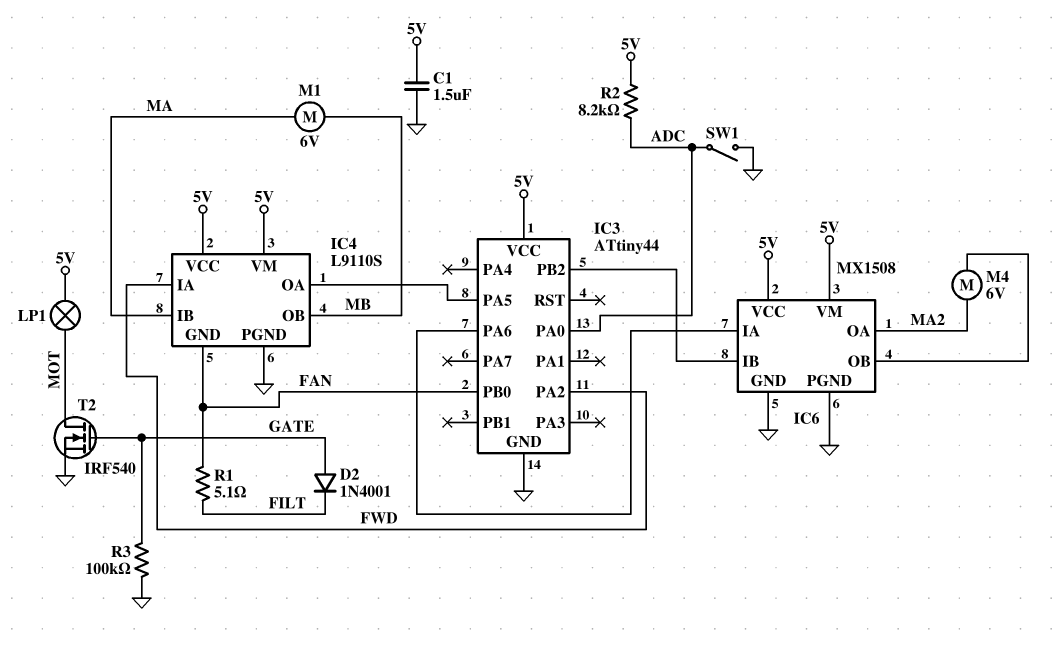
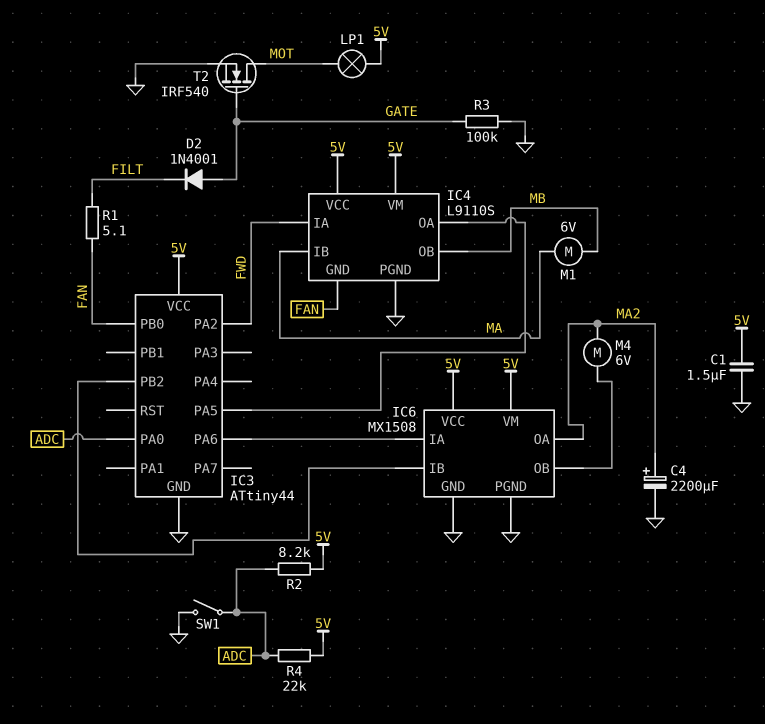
C4: none -> 2200uF (plus MA2, minus GND)
R4: none -> 22k (5V, ADC)

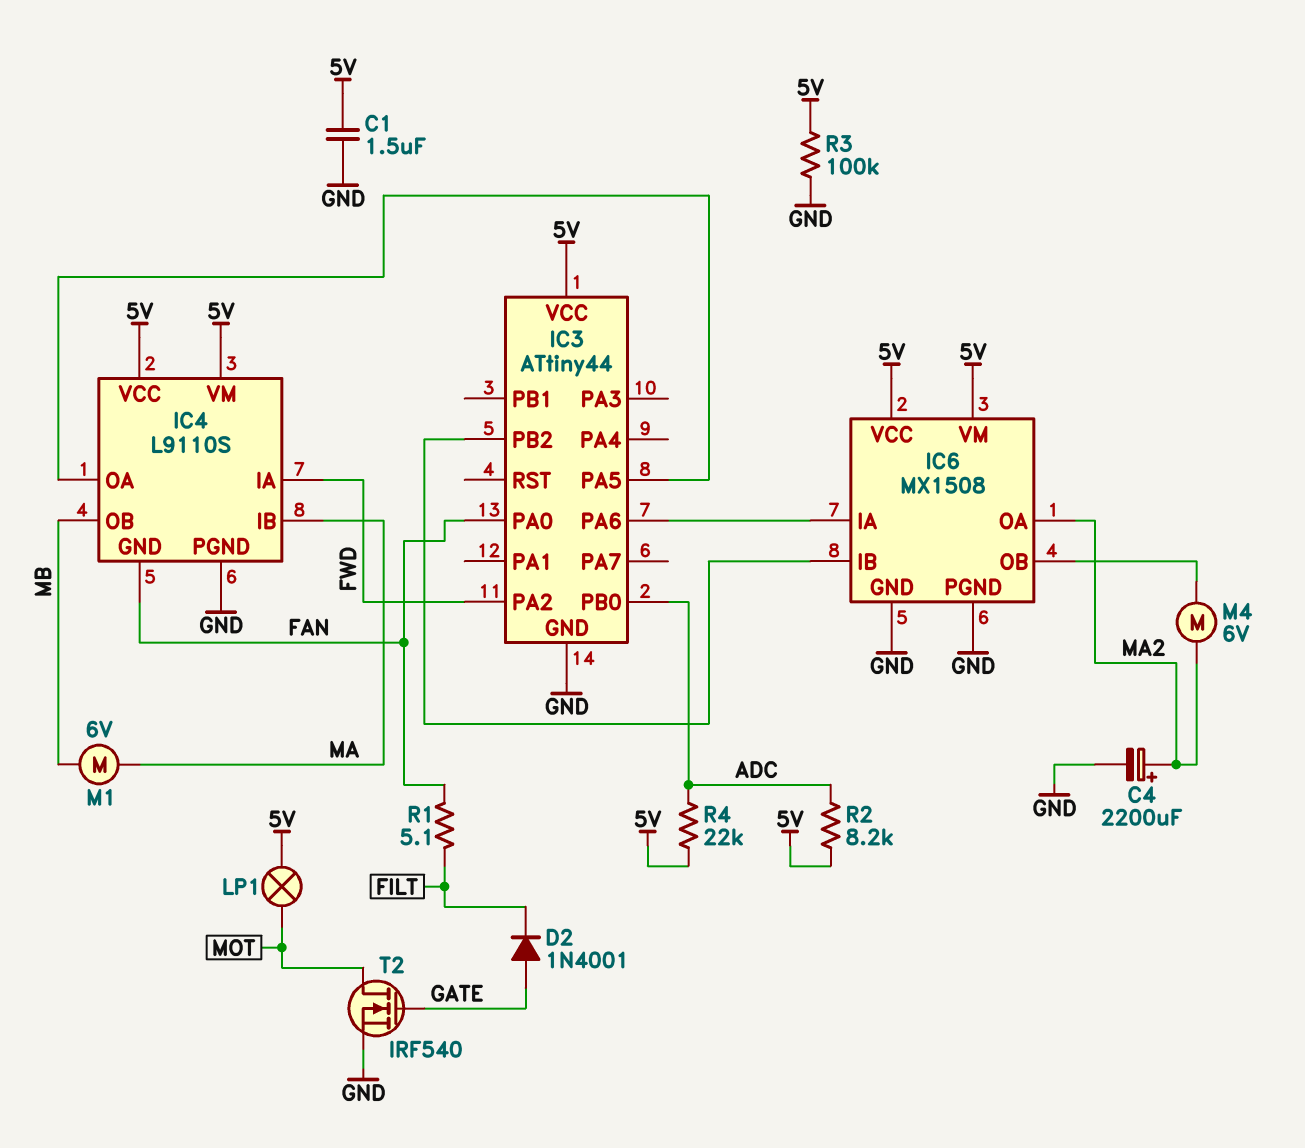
IC3 pin PA0: ADC -> FAN
IC3 pin PB0: FAN -> ADC
R3: 100k (GATE, GND) -> 100k (5V, GND)
SW1: switch (ADC, GND) -> none

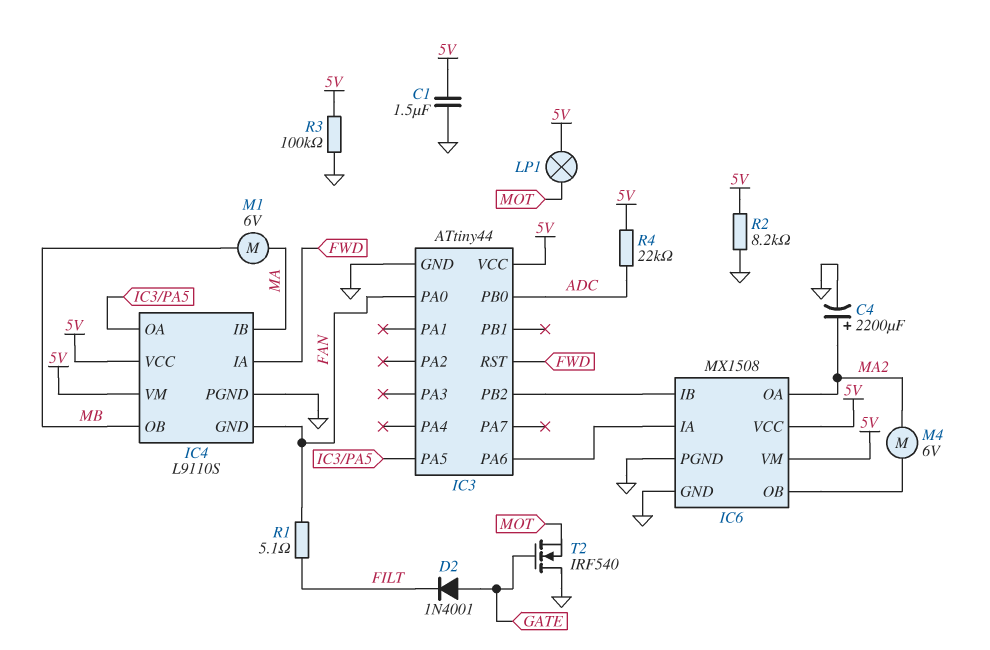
IC3 pin PA2: FWD -> none
IC3 pin RST: none -> FWD
R2: 8.2k (5V, ADC) -> 8.2k (5V, GND)
T2: NMOS IRF540 (G GATE, D MOT, S GND) -> NMOS IRF540 (G GATE, D GND, S MOT)

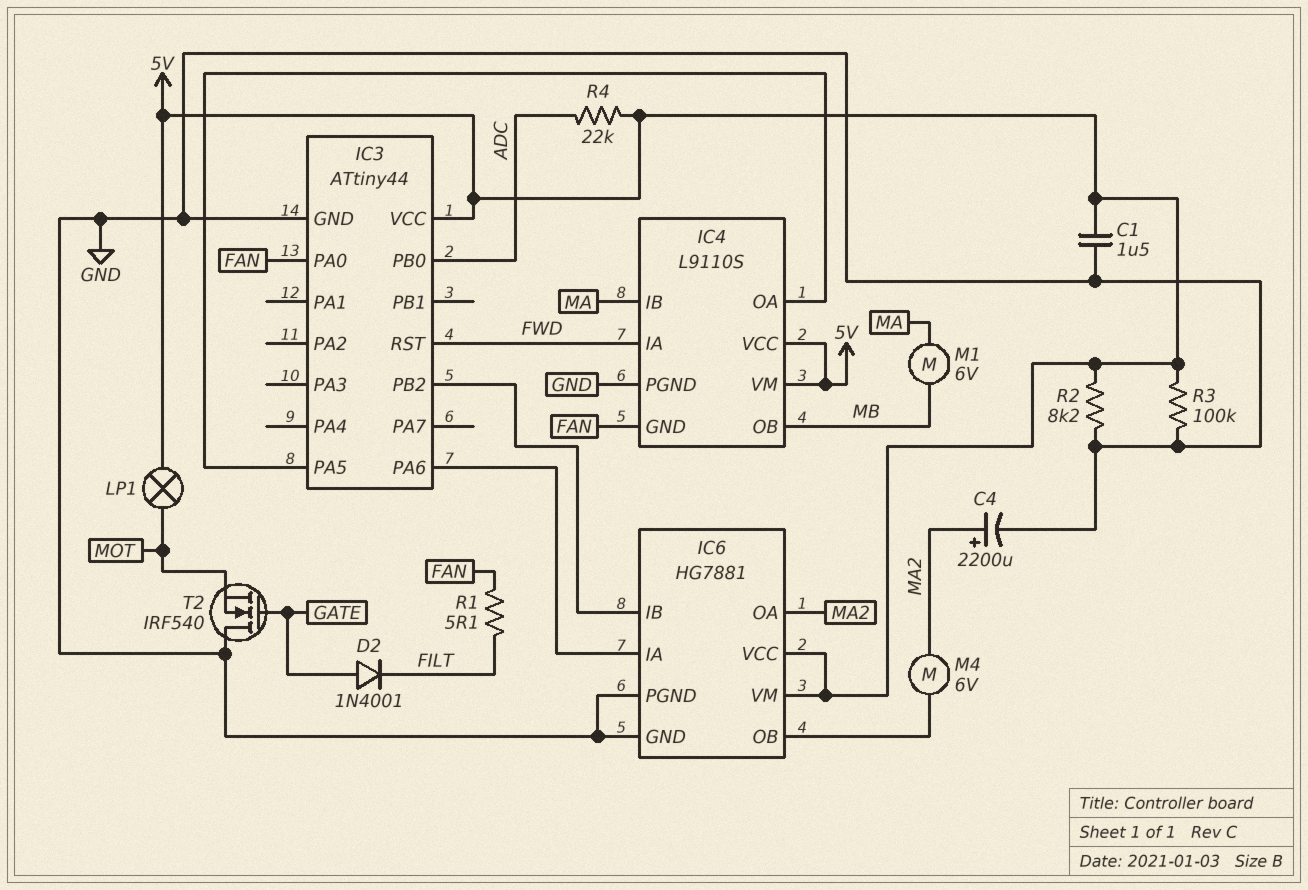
IC6: MX1508 -> HG7881

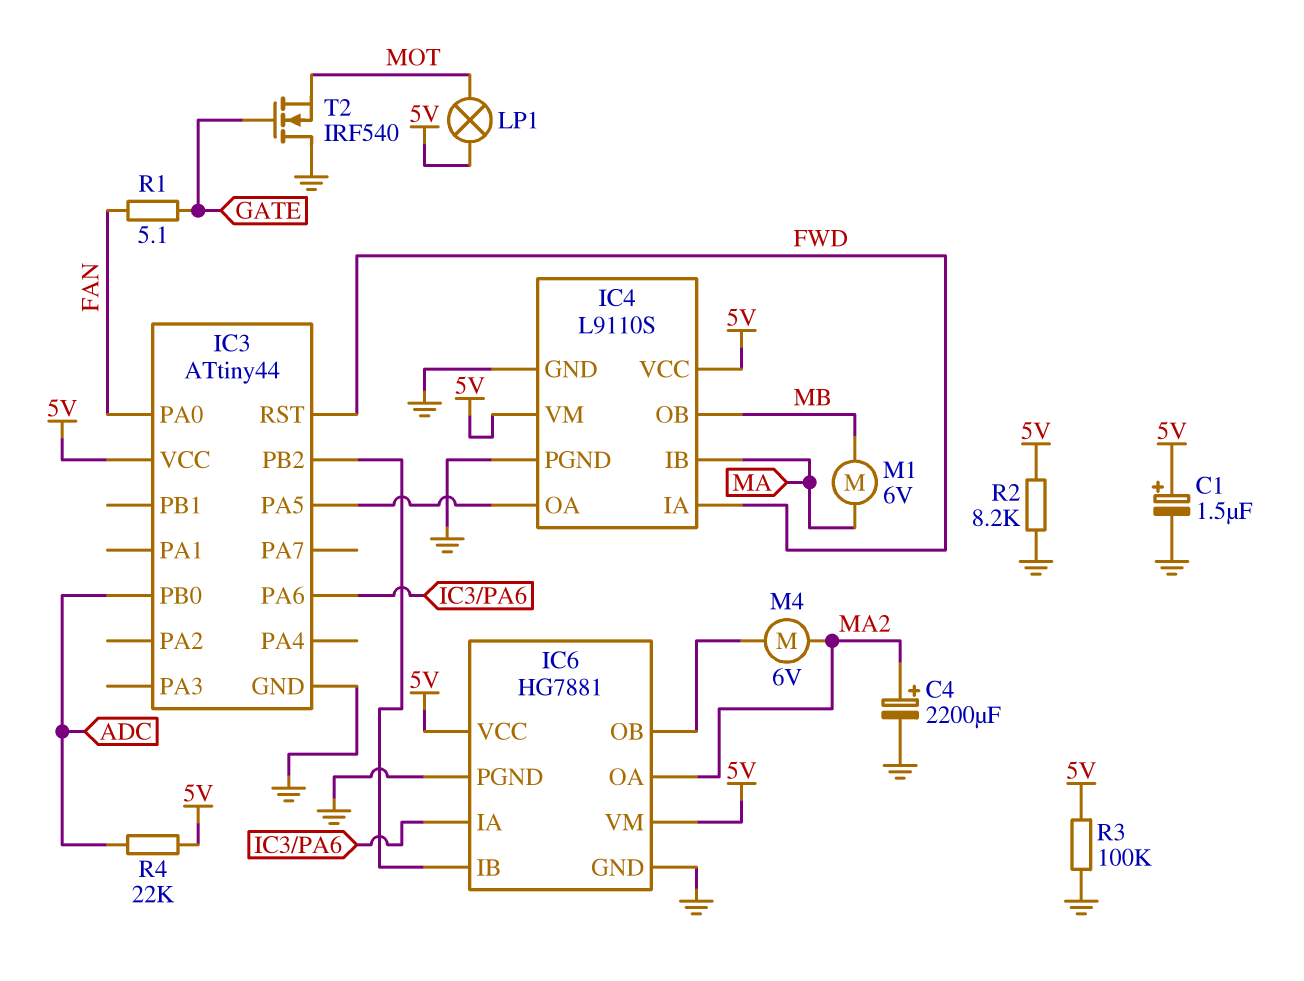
C1: 1.5uF (5V, GND) -> 1.5uF (plus 5V, minus GND)
D2: diode 1N4001 (A GATE, K FILT) -> none
IC4 pin GND: FAN -> GND
R1: 5.1 (FAN, FILT) -> 5.1 (FAN, GATE)

